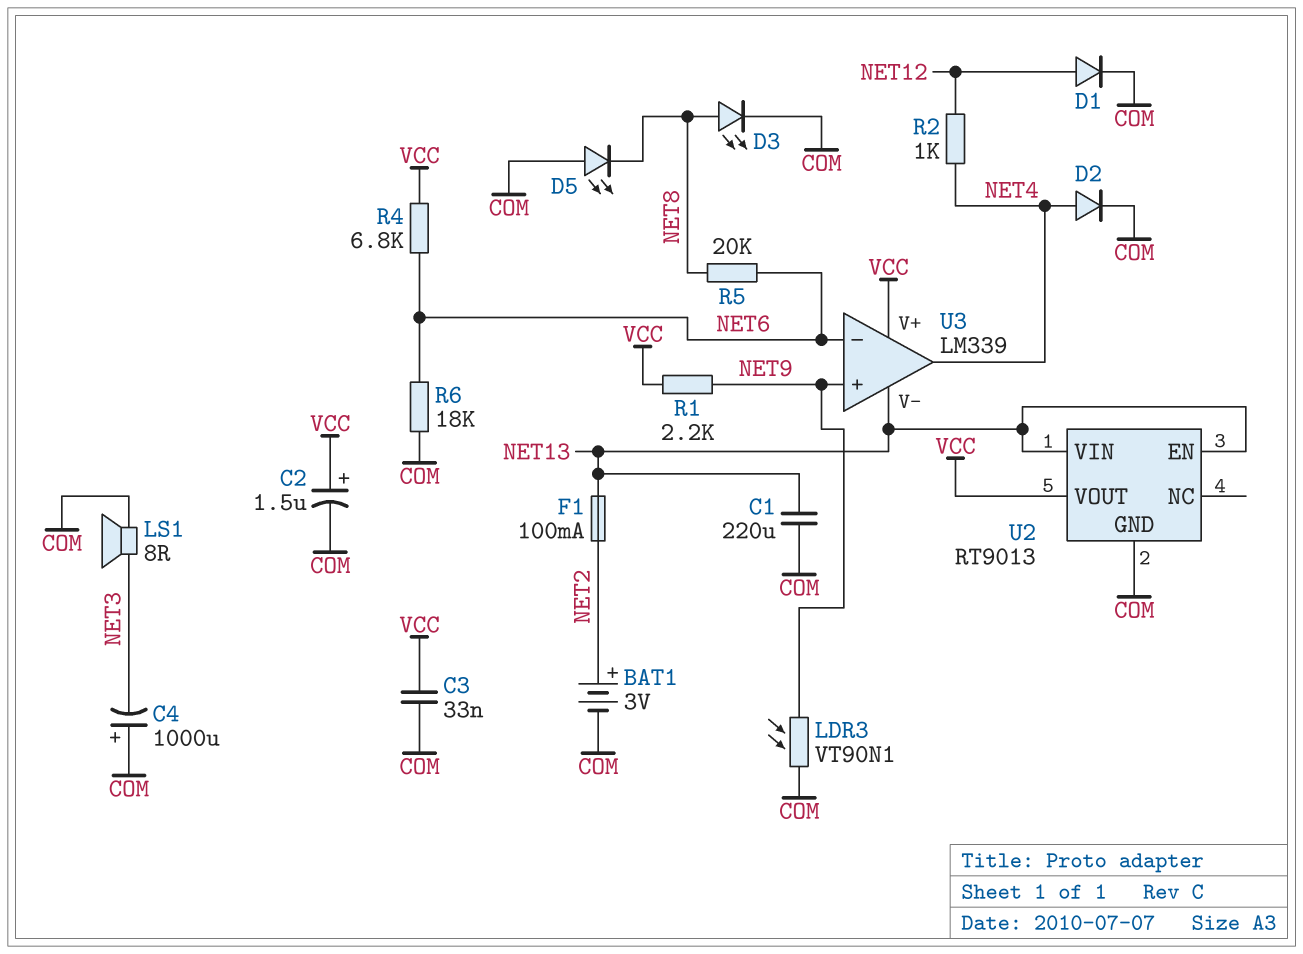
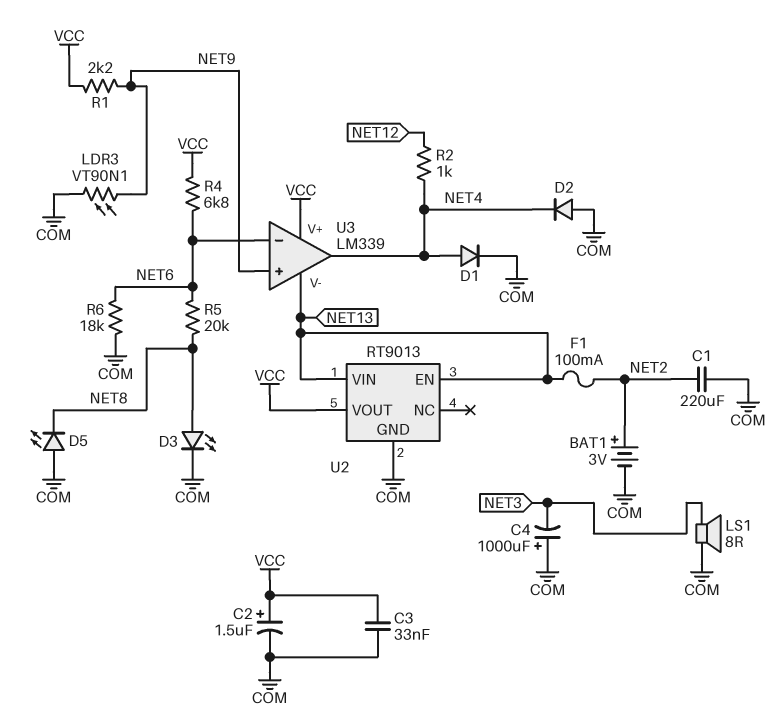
C1: 220uF (COM, NET13) -> 220uF (COM, NET2)
D1: diode (A NET12, K COM) -> diode (A NET4, K COM)
D2: diode (A NET4, K COM) -> diode (A COM, K NET4)

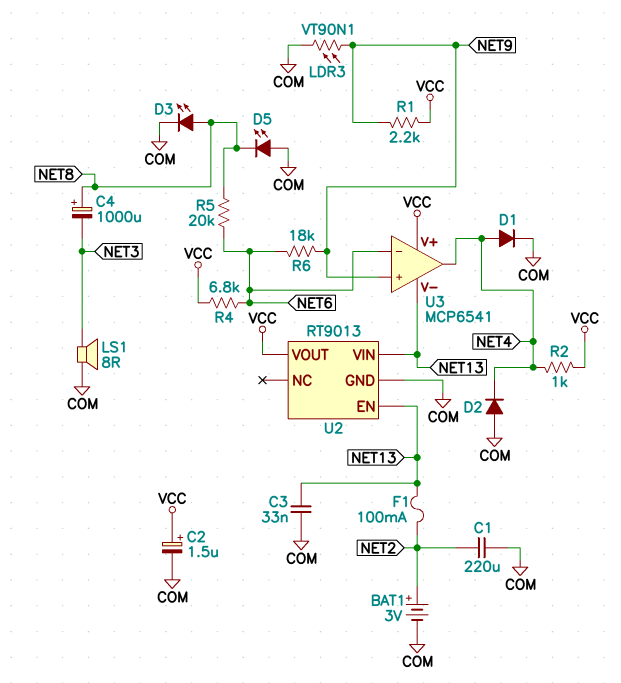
C3: 33nF (COM, VCC) -> 33nF (COM, NET13)
C4: 1000uF (plus COM, minus NET3) -> 1000uF (plus NET8, minus NET3)
R2: 1k (NET4, NET12) -> 1k (NET4, VCC)
R6: 18k (COM, NET6) -> 18k (NET6, NET9)
U3: LM339 -> MCP6541

